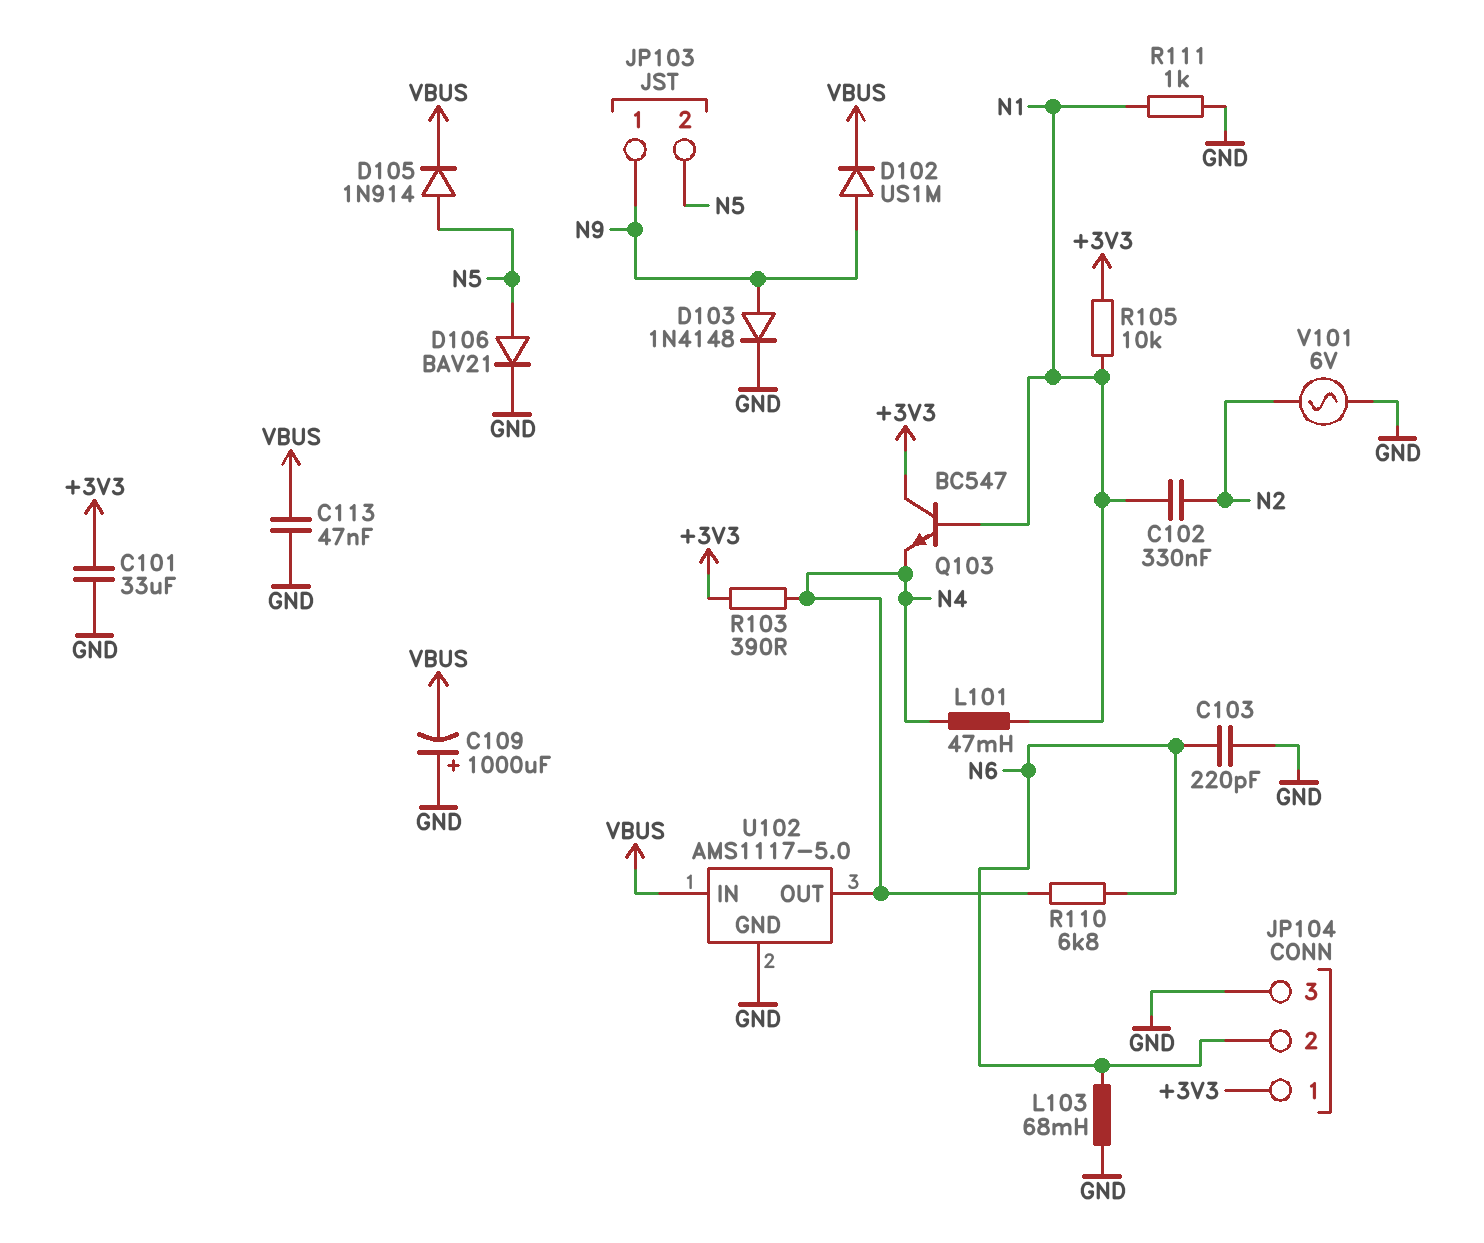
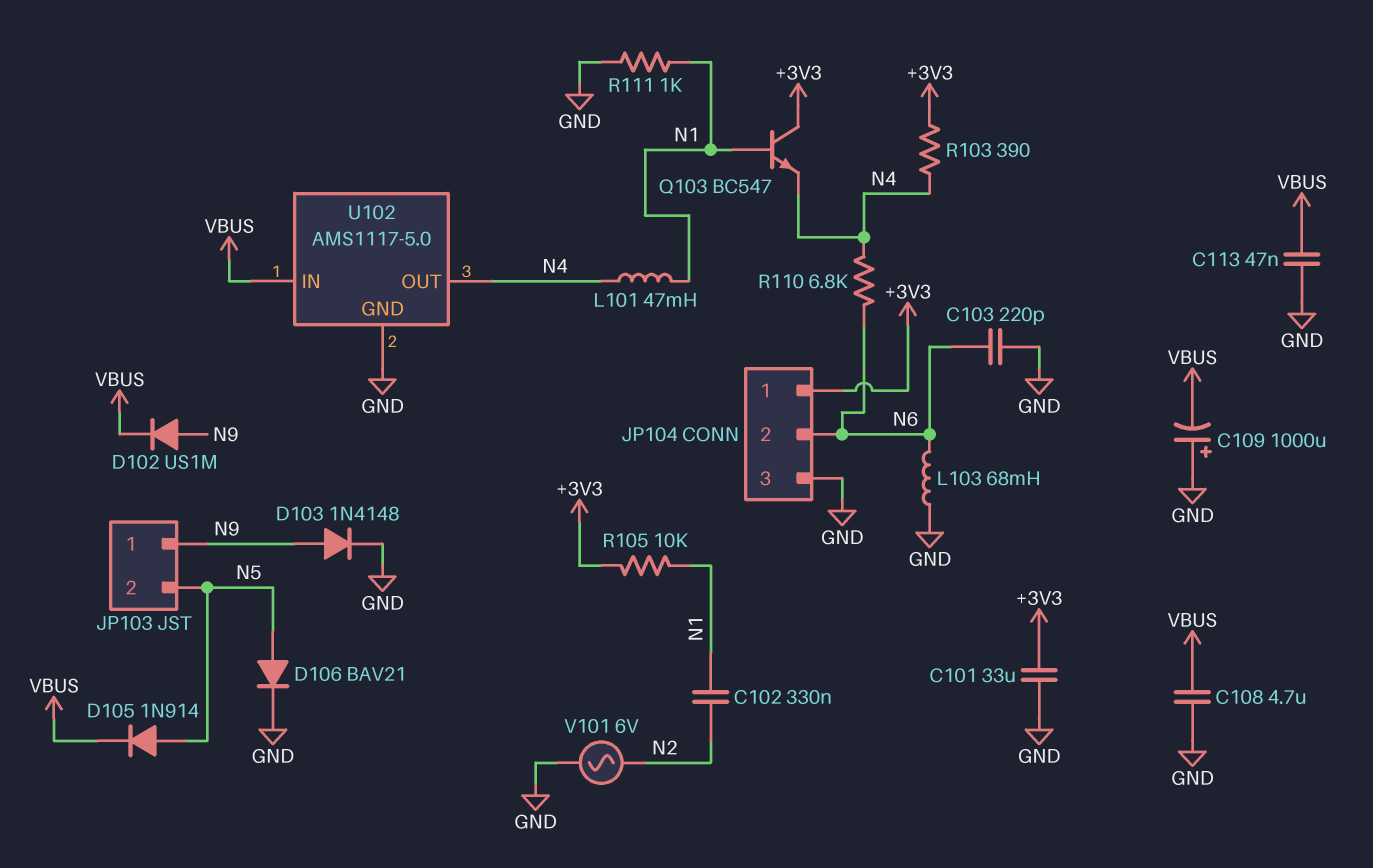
C108: none -> 4.7uF (GND, VBUS)

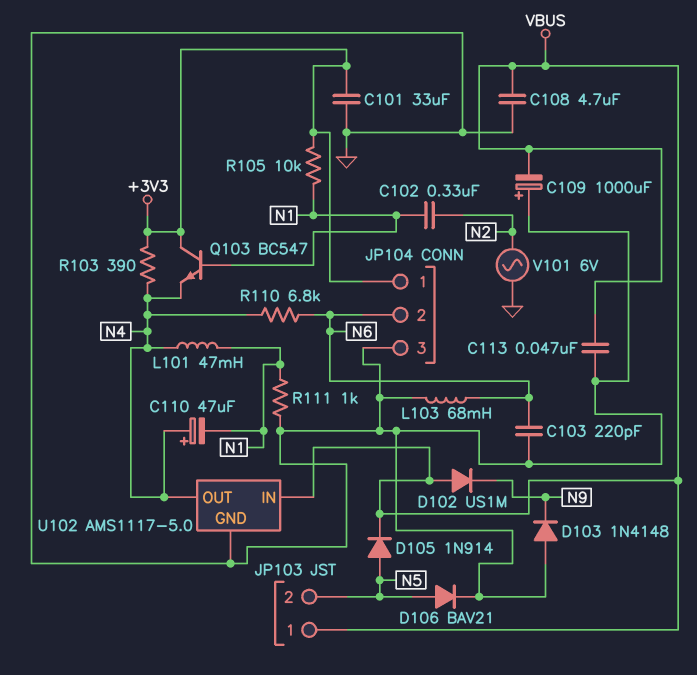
C110: none -> 47uF (plus N4, minus N1)
D102: diode US1M (A N9, K VBUS) -> diode US1M (A VBUS, K N9)
D103: diode 1N4148 (A N9, K GND) -> diode 1N4148 (A GND, K N9)
JP103 pin 1: N9 -> VBUS

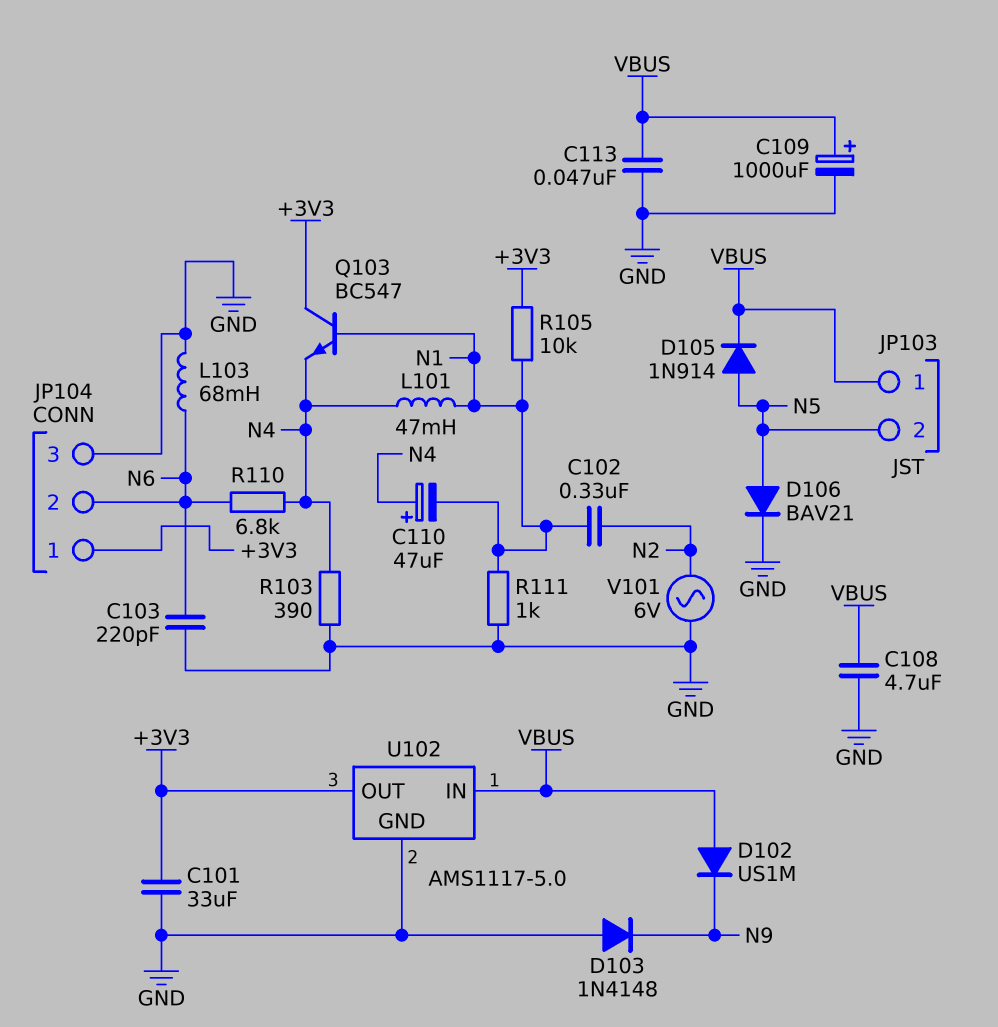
C109: 1000uF (plus GND, minus VBUS) -> 1000uF (plus VBUS, minus GND)
R103: 390 (+3V3, N4) -> 390 (GND, N4)
U102 pin OUT: N4 -> +3V3

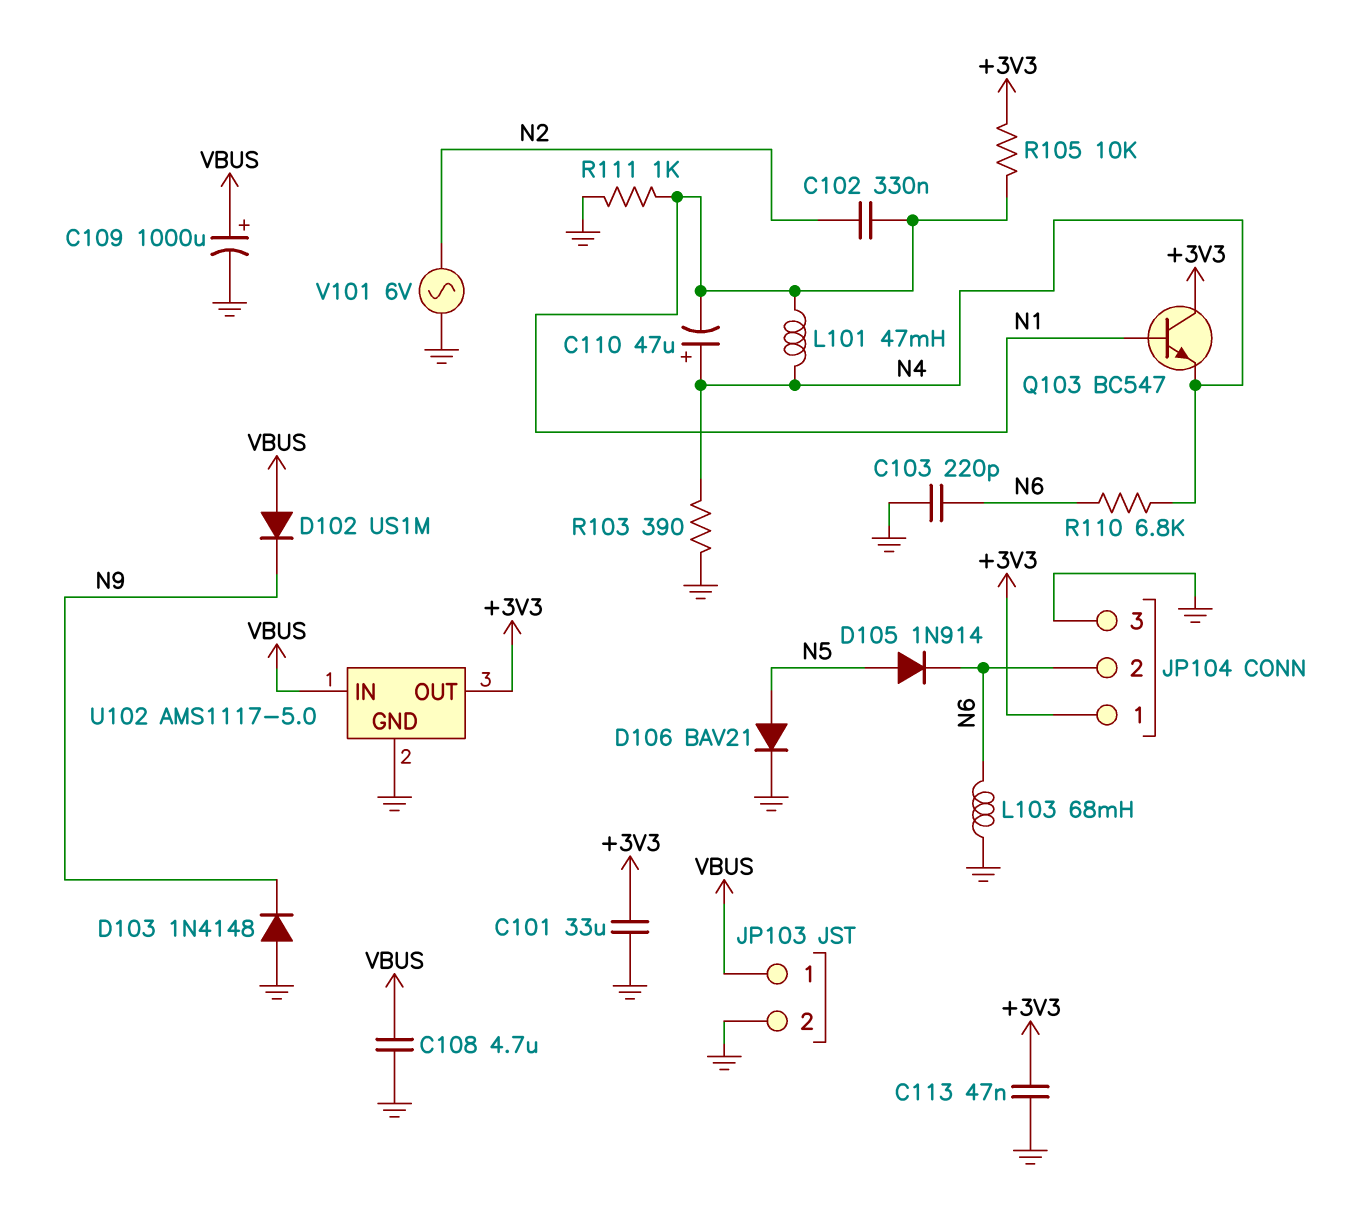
C113: 47nF (GND, VBUS) -> 47nF (+3V3, GND)
D105: diode 1N914 (A N5, K VBUS) -> diode 1N914 (A N5, K N6)
JP103 pin 2: N5 -> GND

